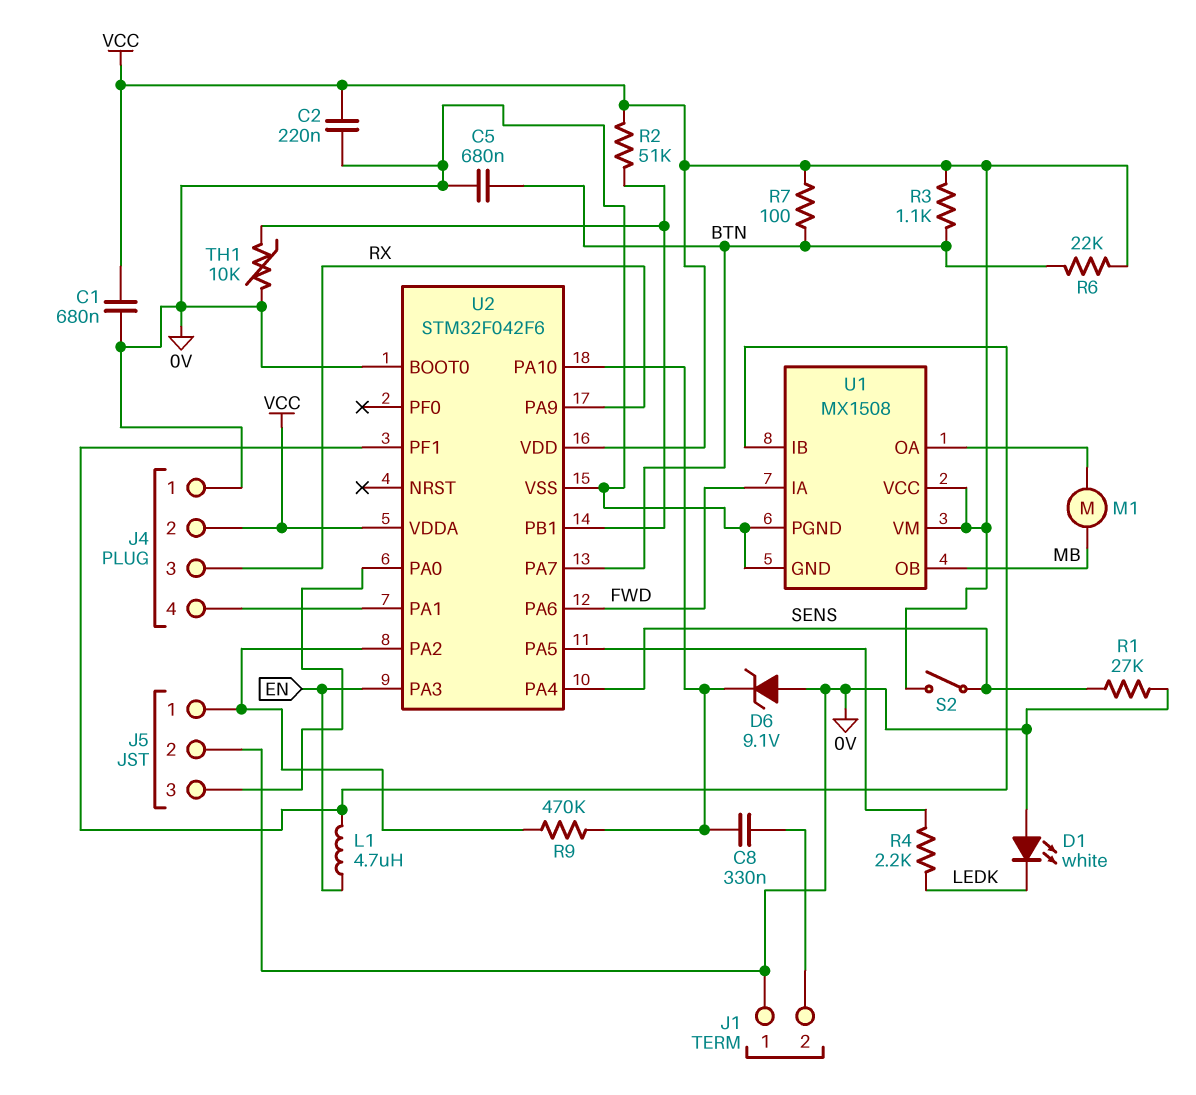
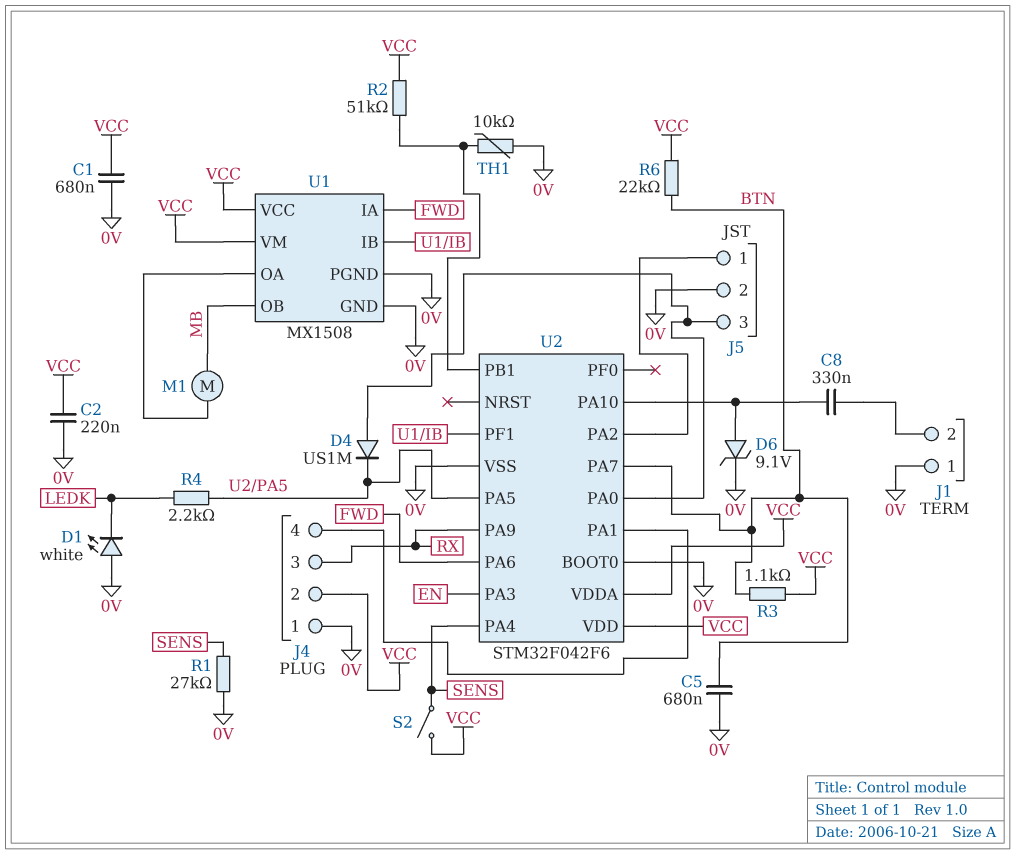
D4: none -> diode US1M (A J5/3, K U2/PA5)
D6: zener 9.1V (A 0V, K U2/PA10) -> zener 9.1V (A U2/PA10, K 0V)
L1: 4.7uH (EN, U1/IB) -> none
R7: 100 (BTN, VCC) -> none
R9: 470k (J5/1, U2/PA10) -> none

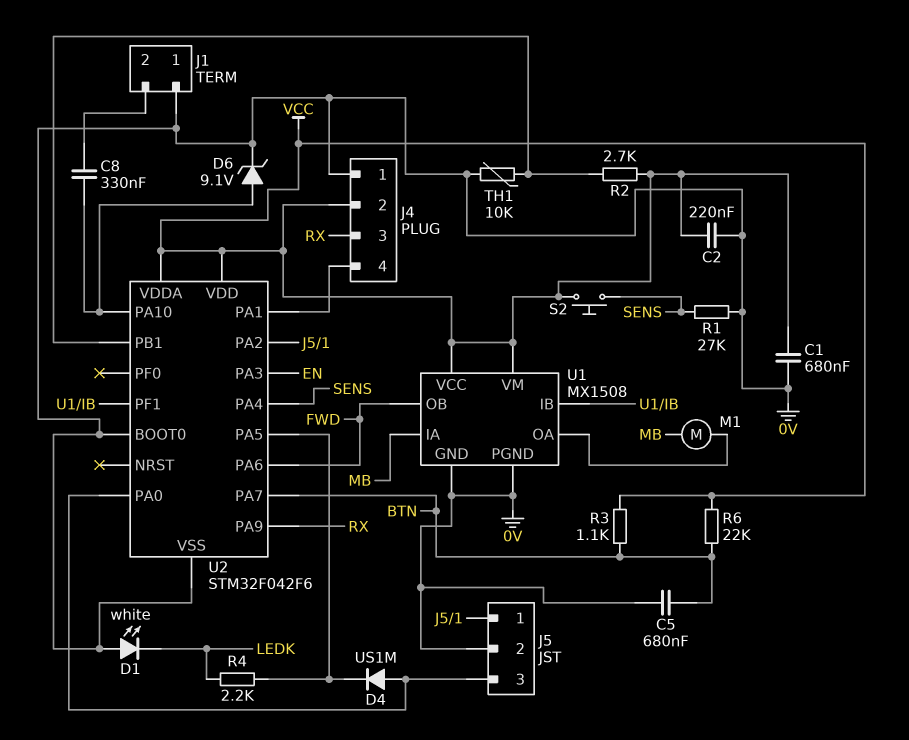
R2: 51k (U2/PB1, VCC) -> 2.7k (U2/PB1, VCC)
S2: switch (SENS, VCC) -> button (SENS, VCC)
U1 pin IA: FWD -> MB
U1 pin OB: MB -> FWD

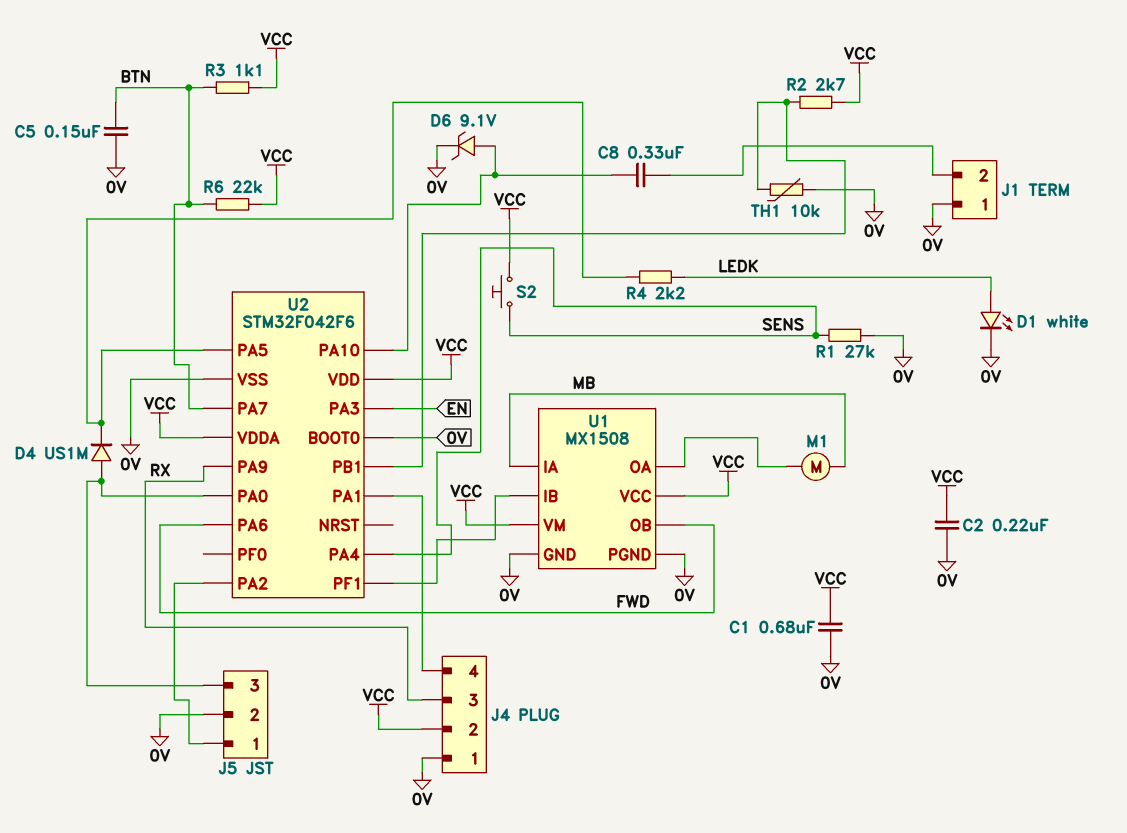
C5: 680nF (0V, BTN) -> 150nF (0V, BTN)
D1: LED white (A 0V, K LEDK) -> LED white (A LEDK, K 0V)

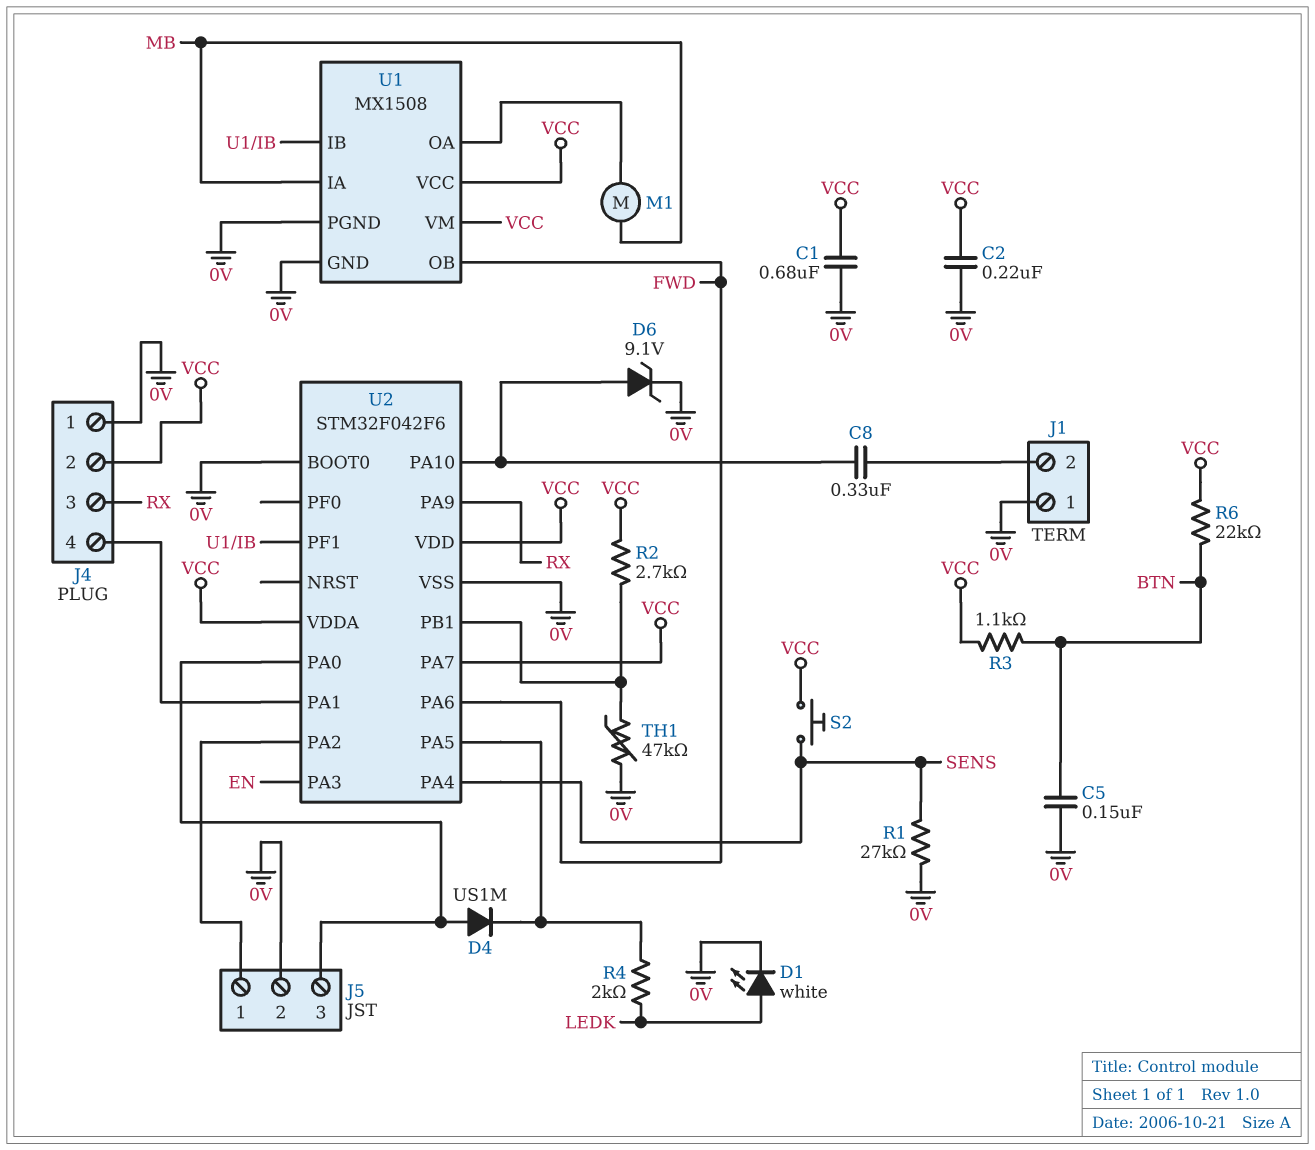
R4: 2.2k (LEDK, U2/PA5) -> 2k (LEDK, U2/PA5)
TH1: 10k (0V, U2/PB1) -> 47k (0V, U2/PB1)
U2 pin PA7: BTN -> VCC

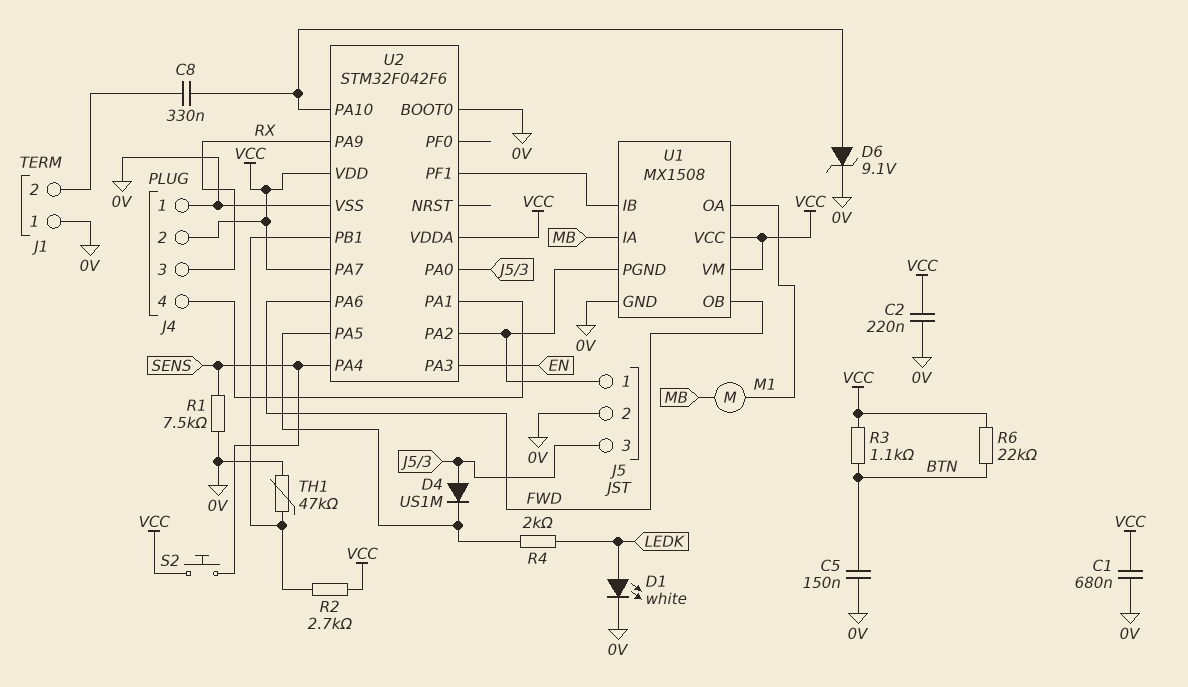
R1: 27k (0V, SENS) -> 7.5k (0V, SENS)
U1 pin PGND: 0V -> J5/1

